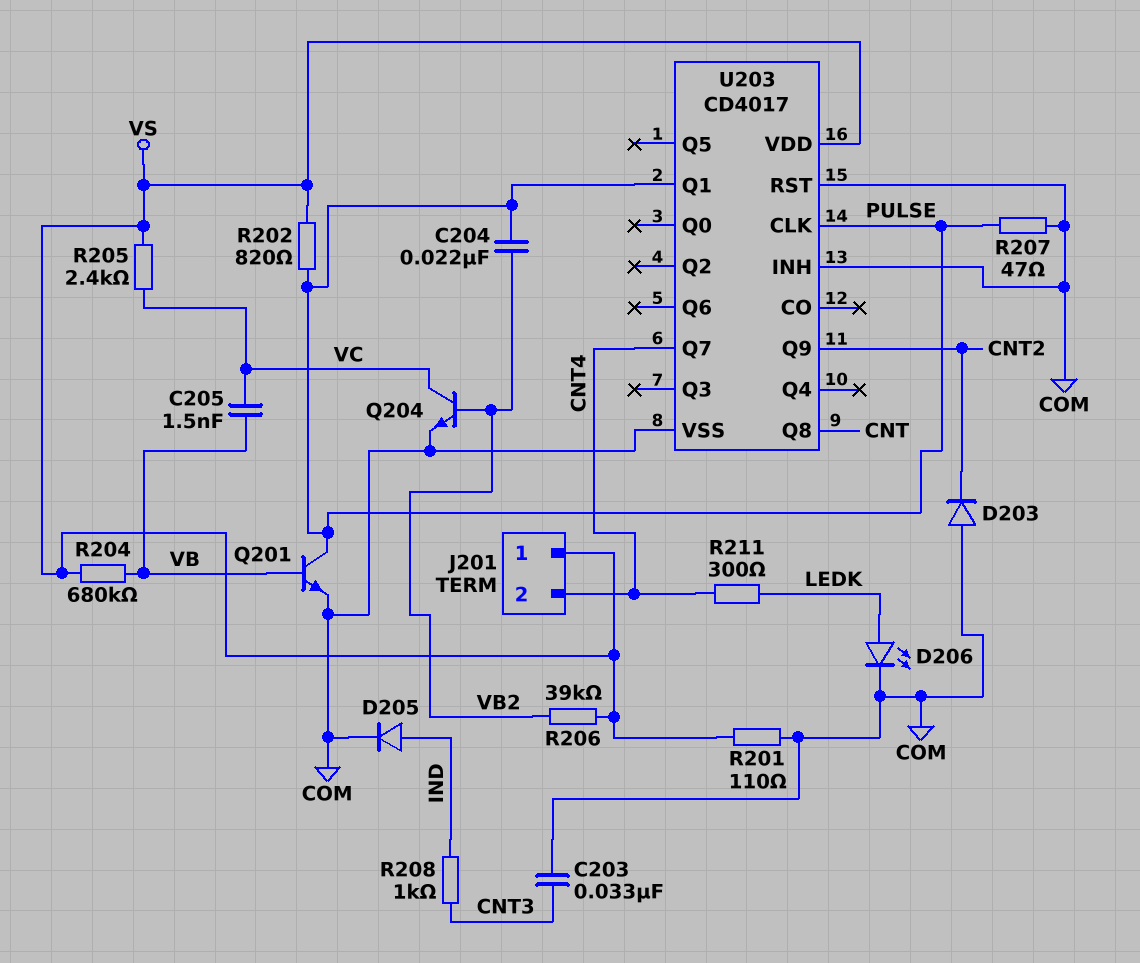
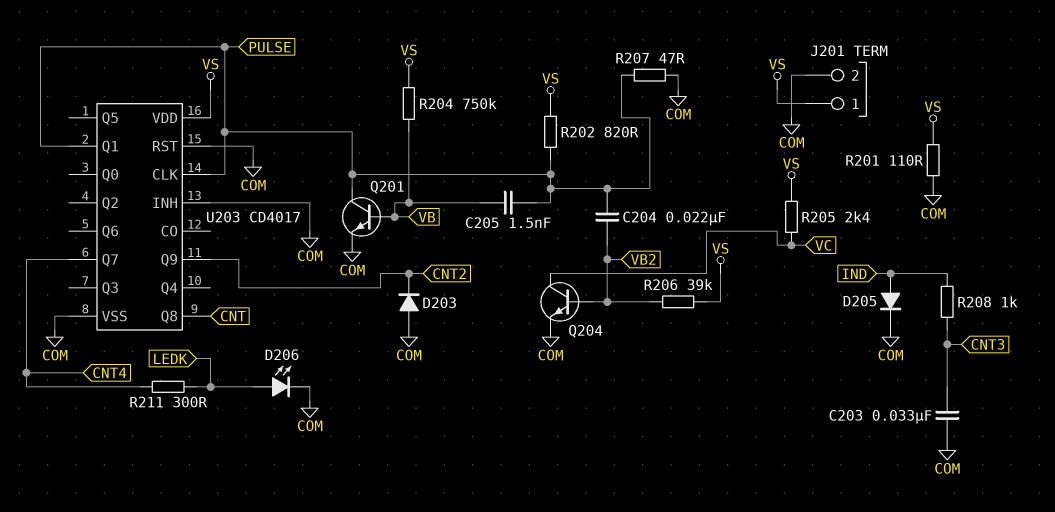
C205: 1.5nF (VB, VC) -> 1.5nF (PULSE, VB)
J201 pin 2: CNT4 -> COM
R204: 680k (VB, VS) -> 750k (VB, VS)

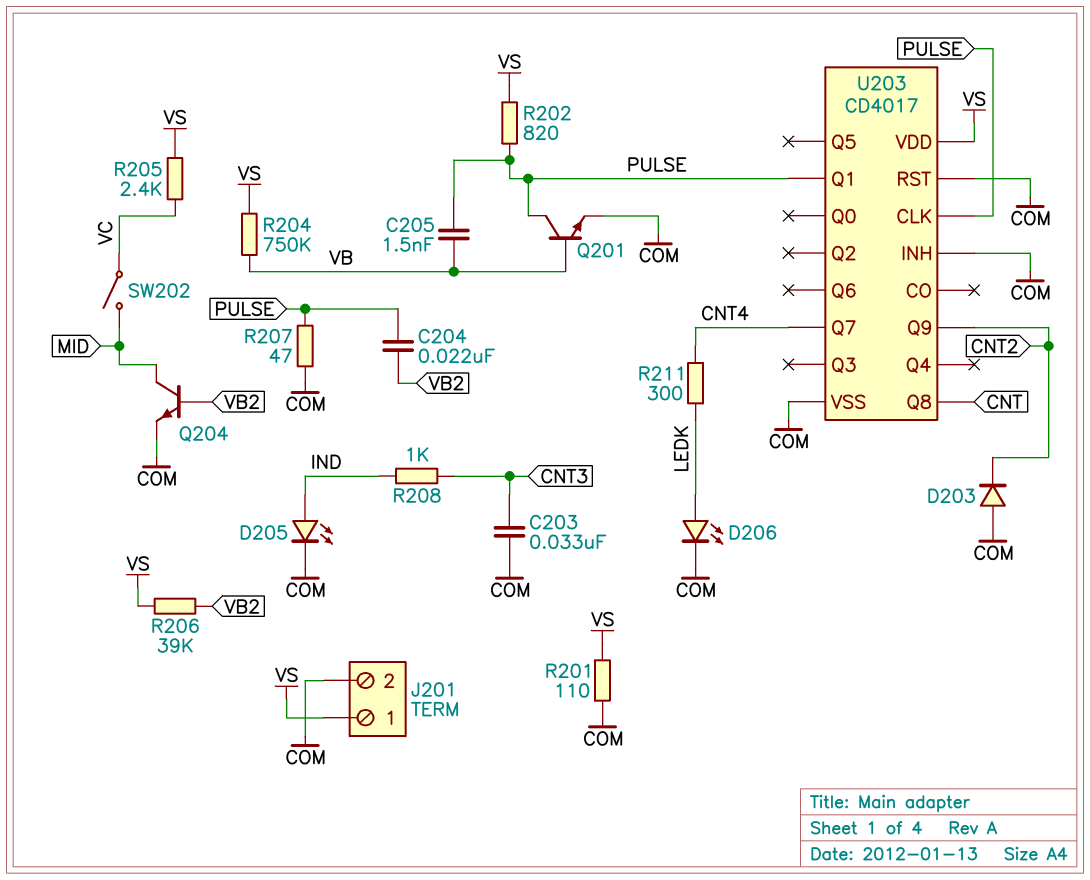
D205: diode (A IND, K COM) -> LED (A IND, K COM)
Q204: NPN (B VB2, C VC, E COM) -> NPN (B VB2, C MID, E COM)
SW202: none -> switch (MID, VC)

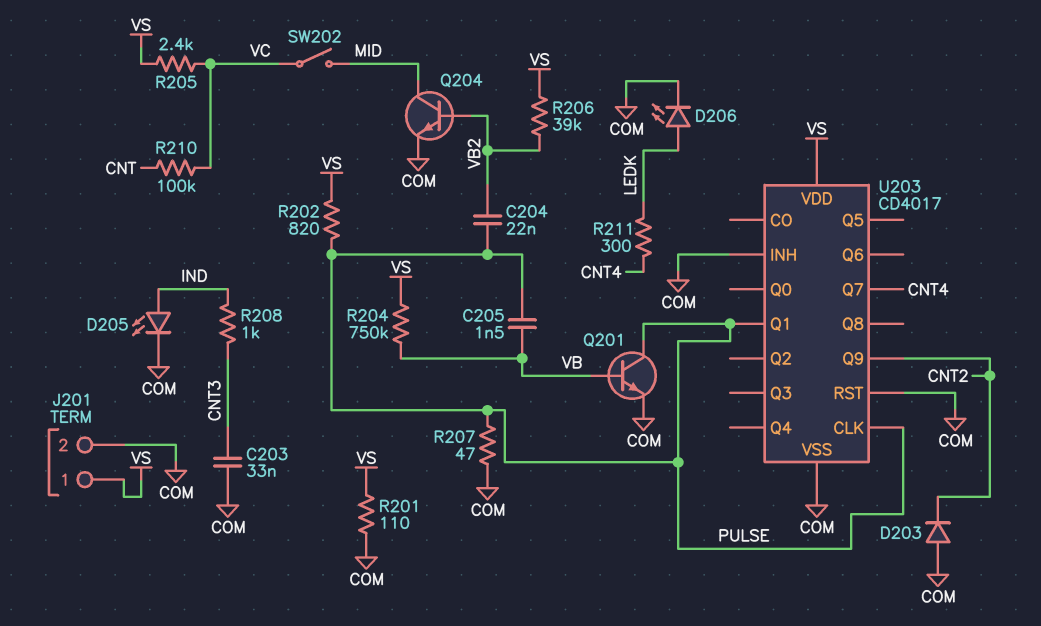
R210: none -> 100k (CNT, VC)
U203 pin Q8: CNT -> none

